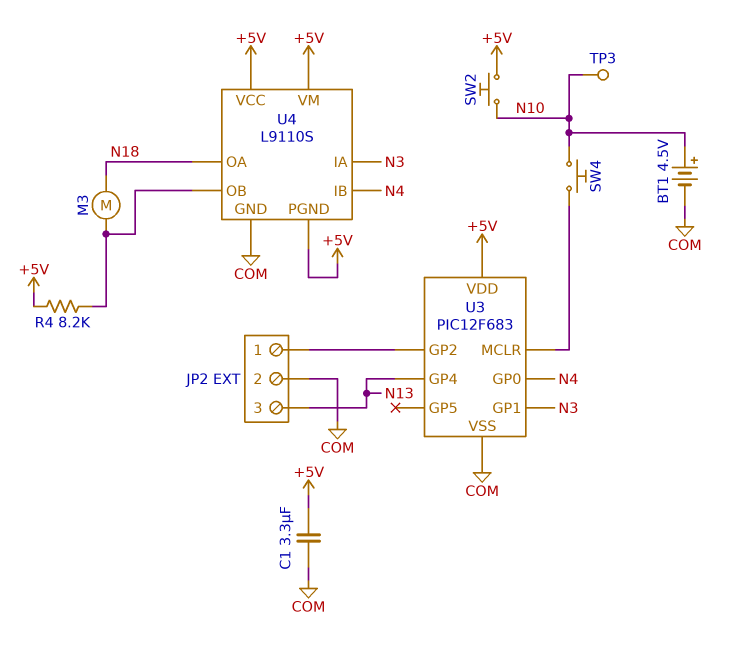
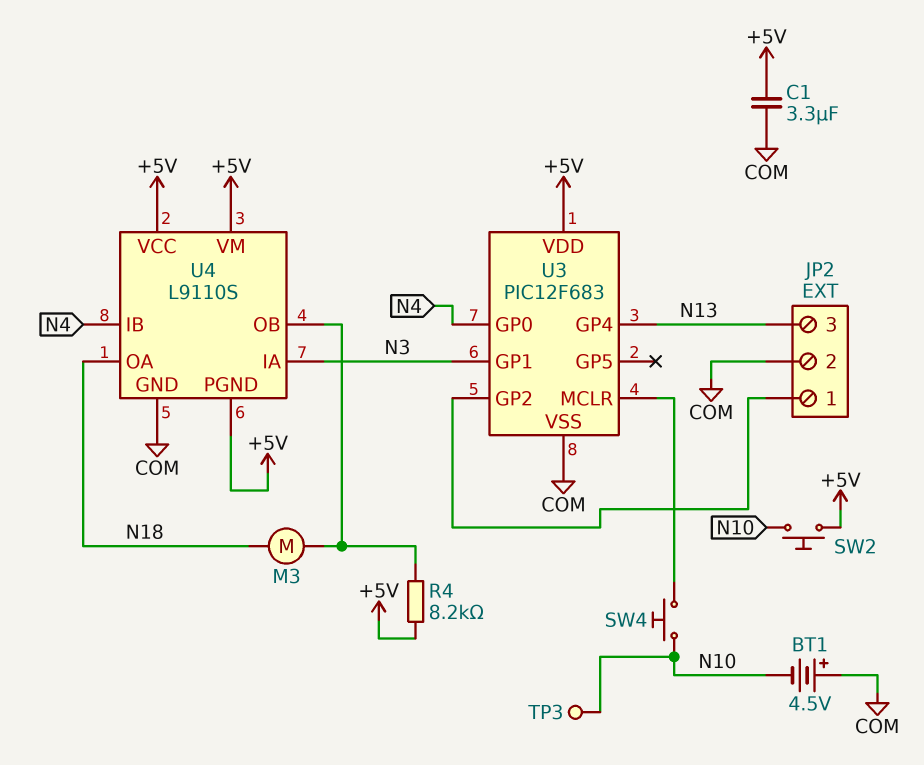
BT1: 4.5V (plus N10, minus COM) -> 4.5V (plus COM, minus N10)

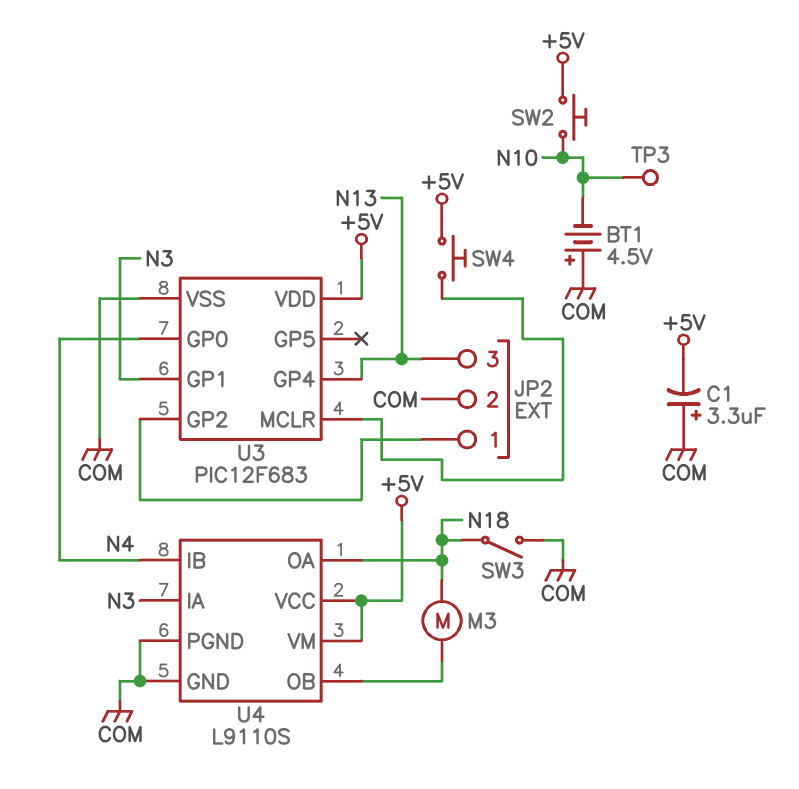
C1: 3.3uF (+5V, COM) -> 3.3uF (plus COM, minus +5V)
R4: 8.2k (+5V, U4/OB) -> none
SW3: none -> switch (COM, N18)
SW4: button (N10, U3/MCLR) -> button (+5V, U3/MCLR)
U4 pin PGND: +5V -> COM

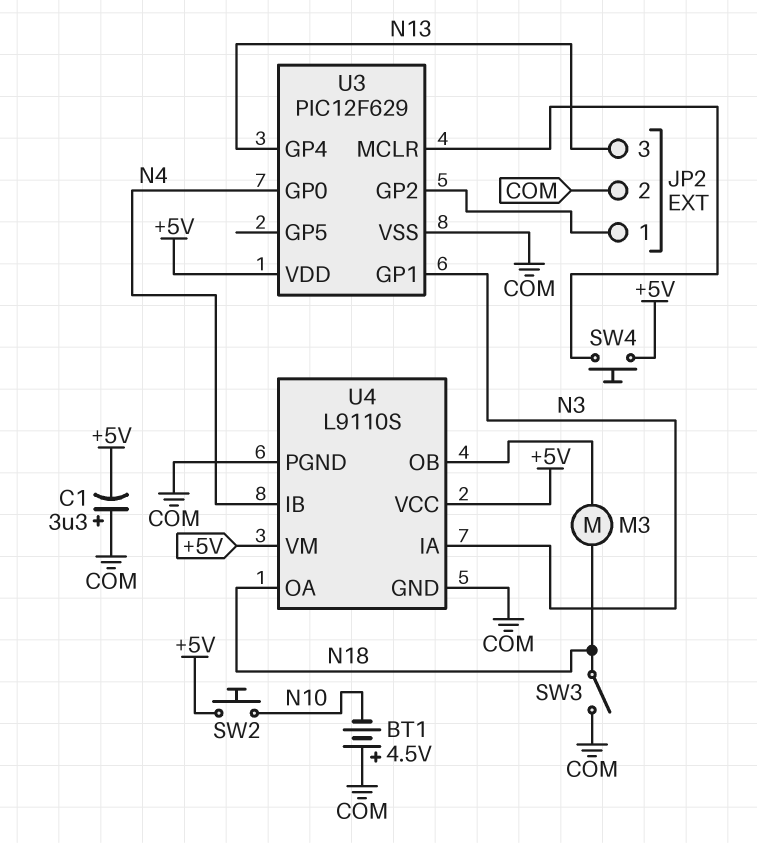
TP3: test point (N10) -> none
U3: PIC12F683 -> PIC12F629

